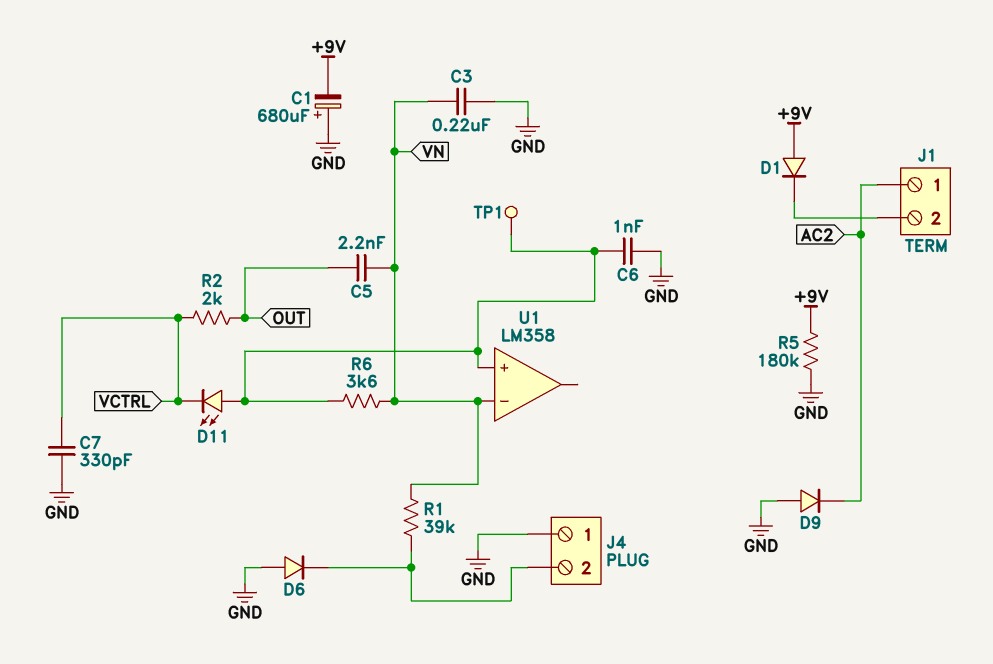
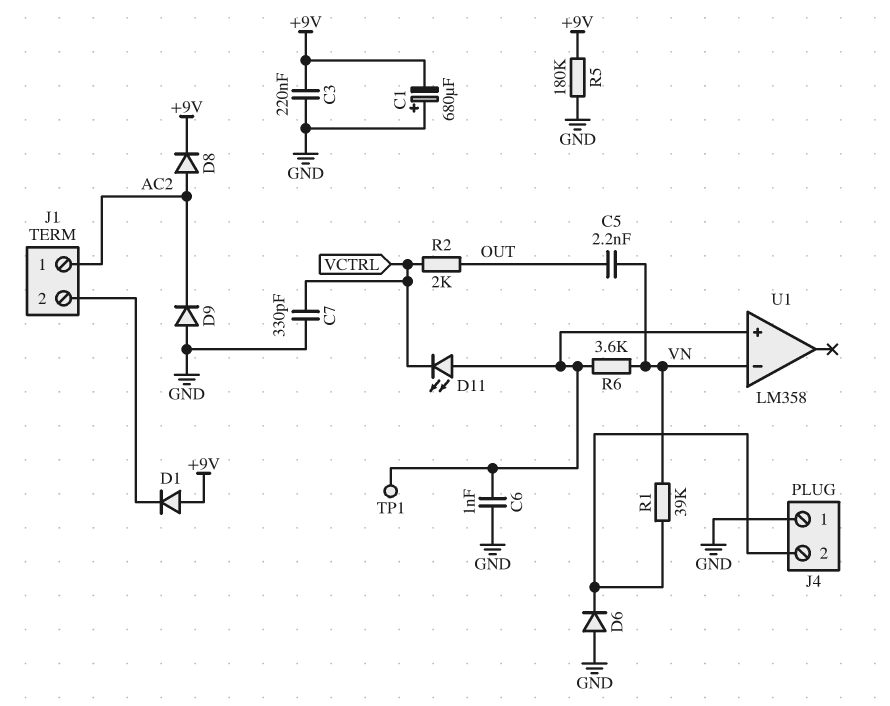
C3: 220nF (GND, VN) -> 220nF (+9V, GND)
D8: none -> diode (A AC2, K +9V)

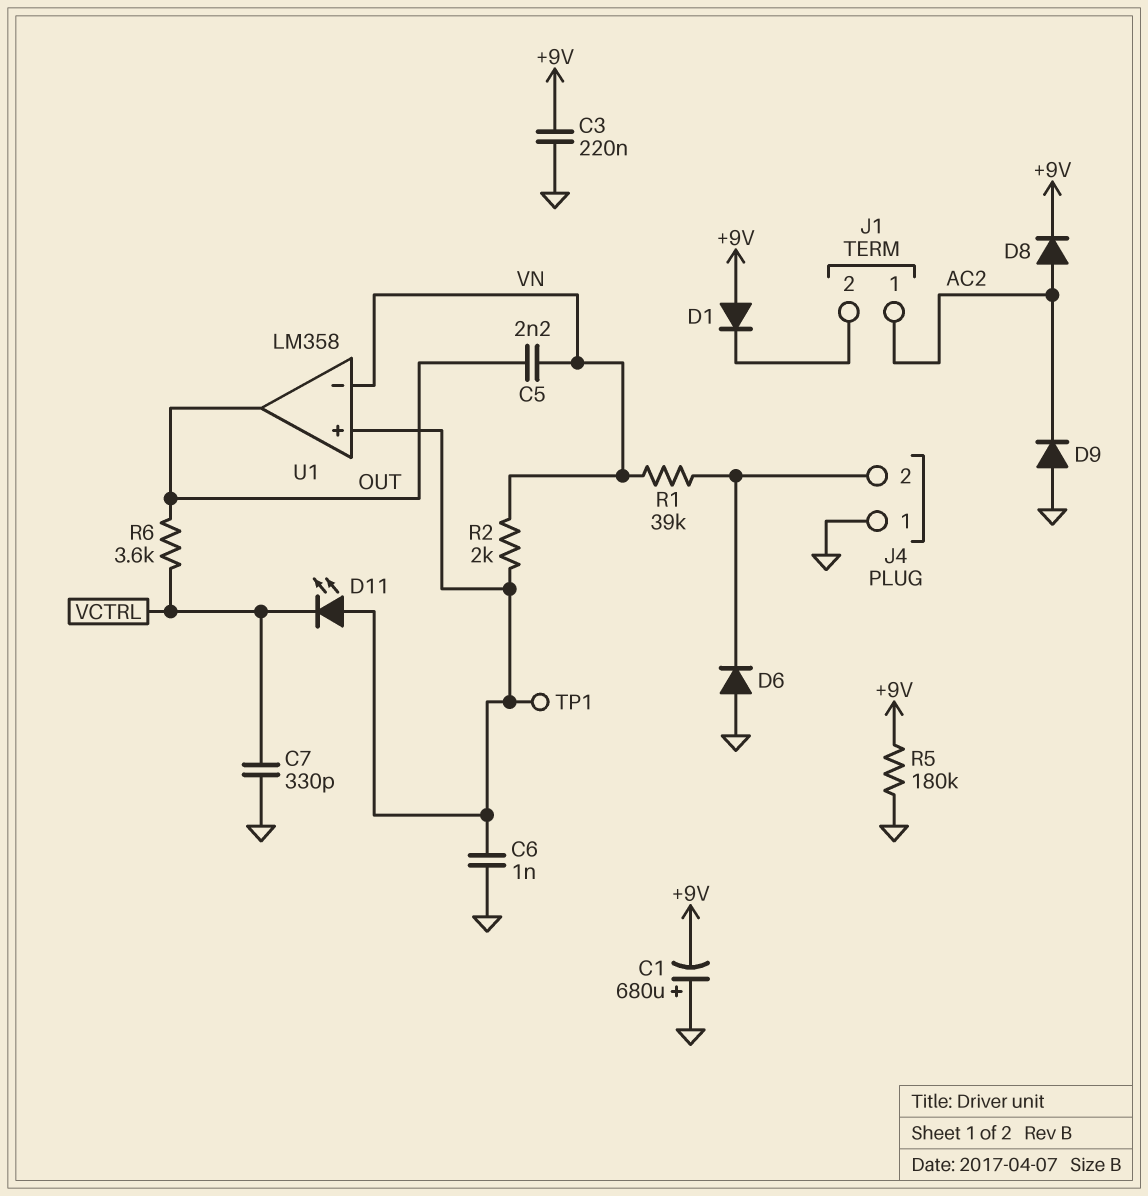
R2: 2k (OUT, VCTRL) -> 2k (U1/in+, VN)
R6: 3.6k (U1/in+, VN) -> 3.6k (OUT, VCTRL)
U1 pin out: none -> OUT

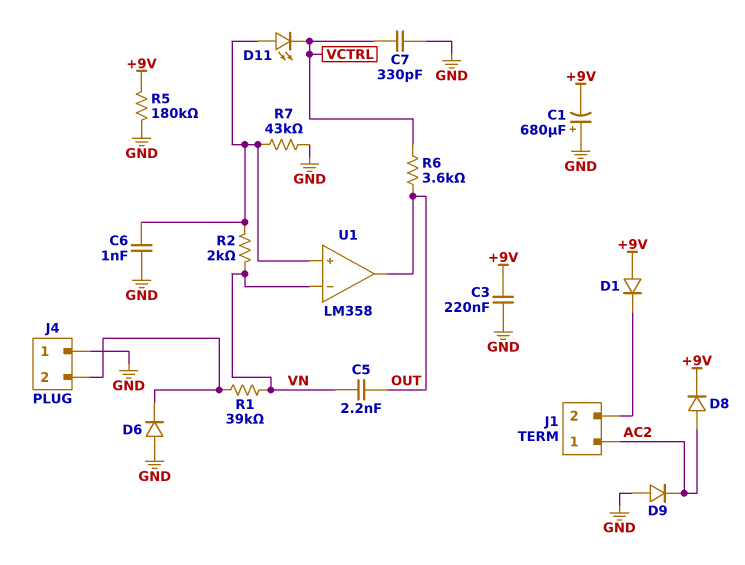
R7: none -> 43k (GND, U1/in+)
TP1: test point (U1/in+) -> none

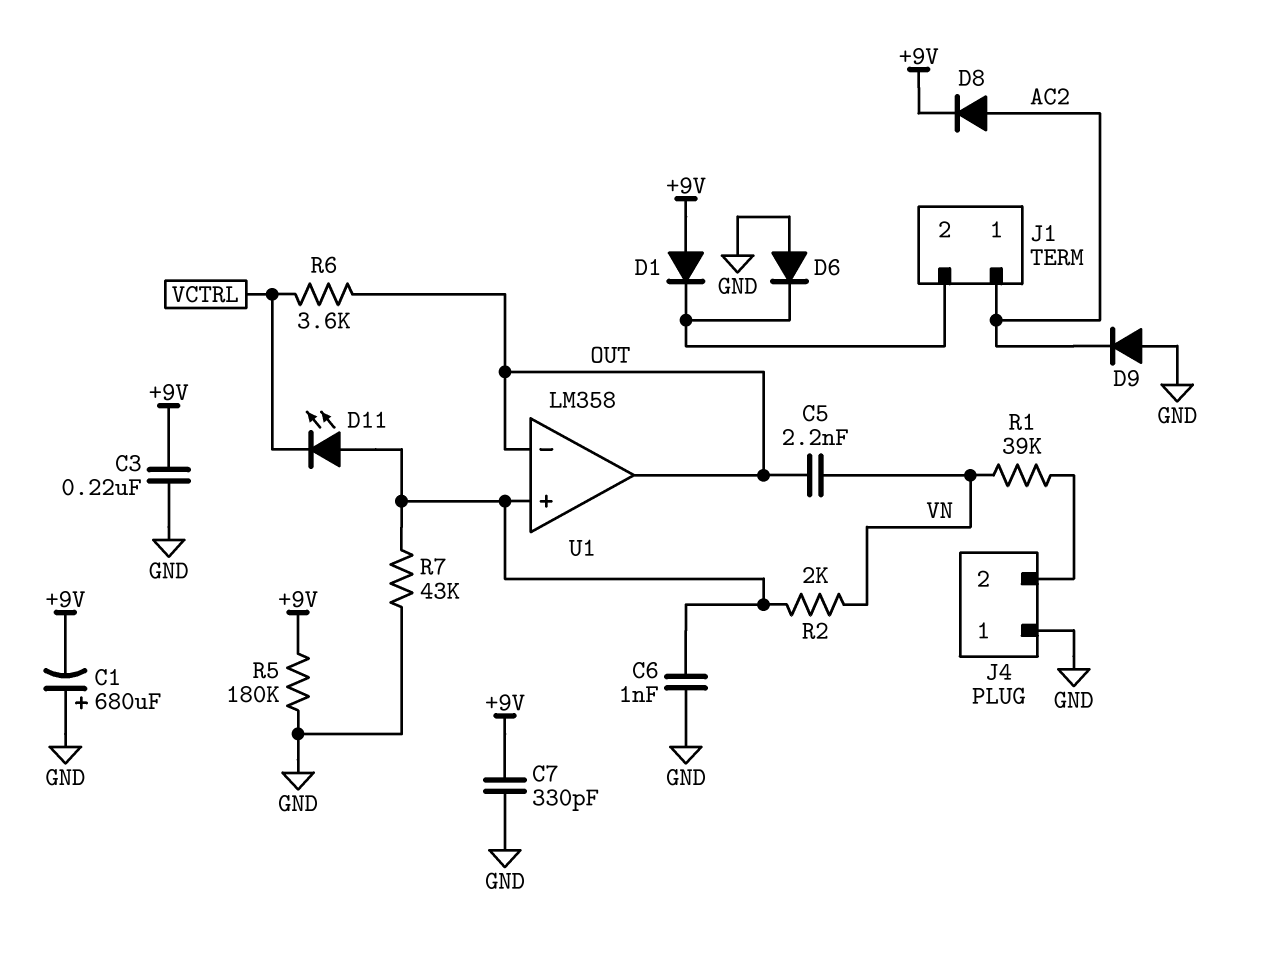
C7: 330pF (GND, VCTRL) -> 330pF (+9V, GND)
D6: diode (A GND, K J4/2) -> diode (A GND, K J1/2)
U1 pin in-: VN -> OUT

